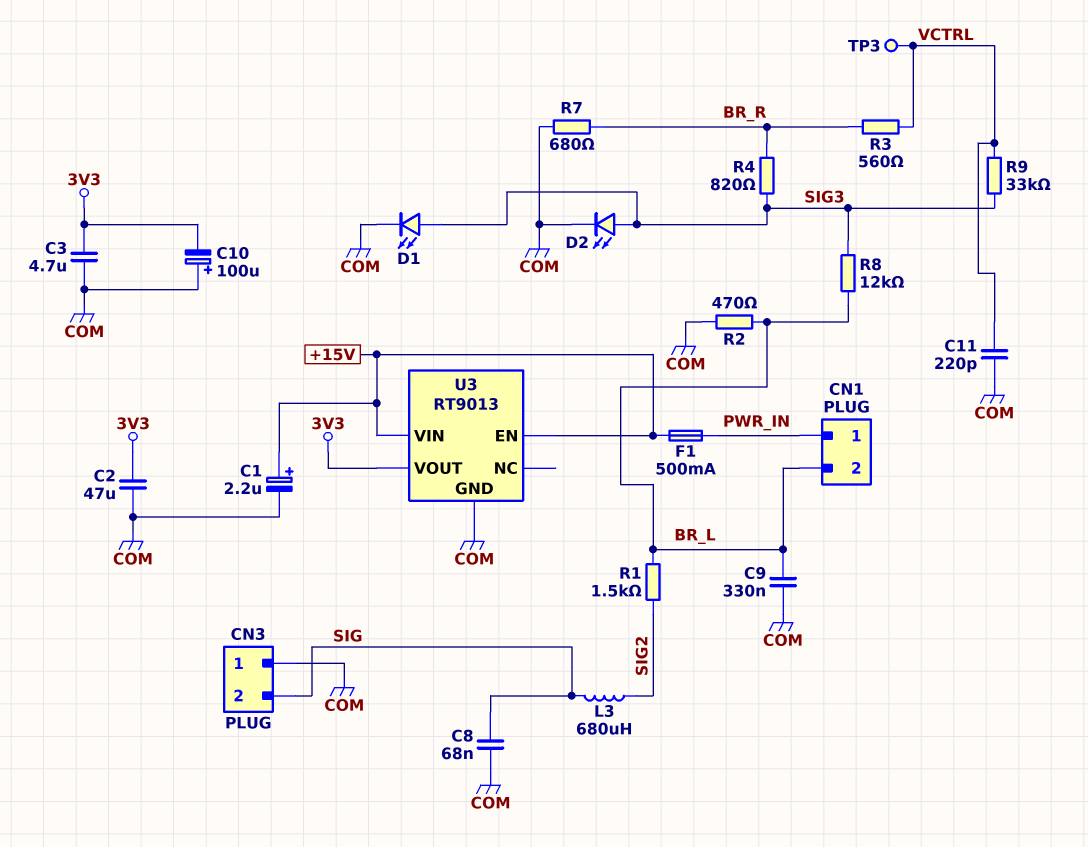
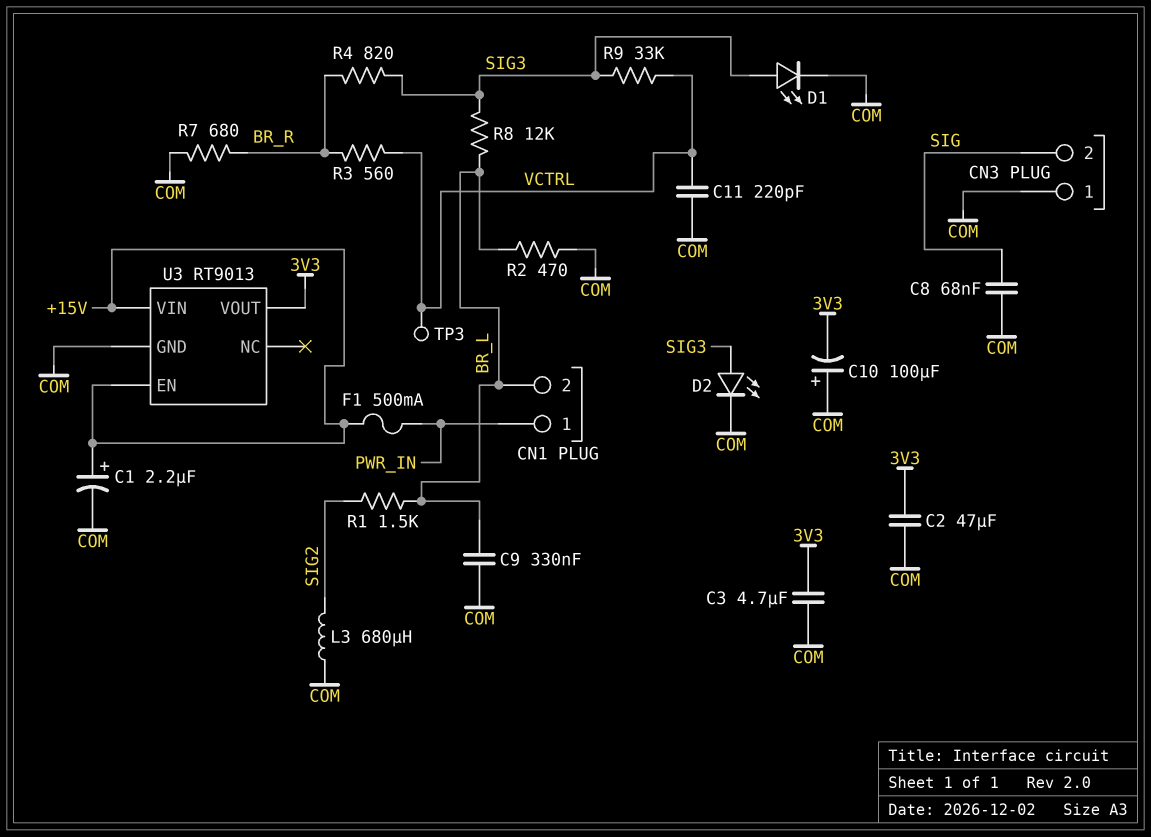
L3: 680uH (SIG, SIG2) -> 680uH (COM, SIG2)

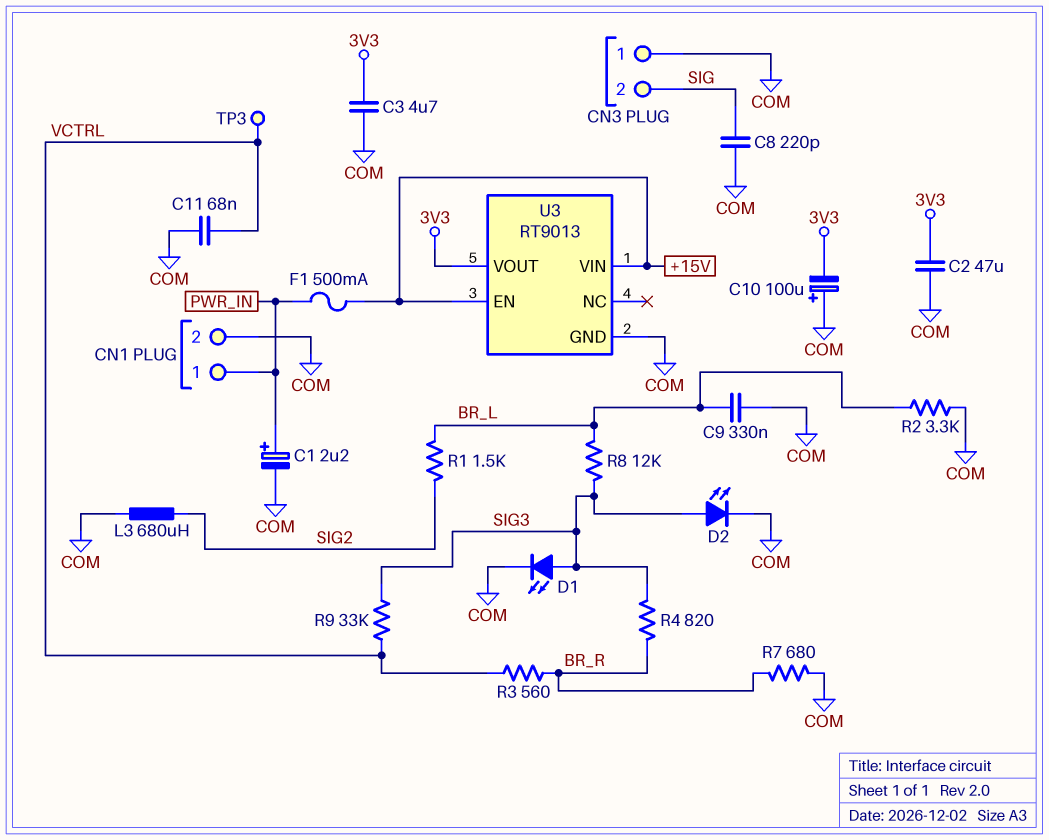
C1: 2.2uF (plus +15V, minus COM) -> 2.2uF (plus PWR_IN, minus COM)
C8: 68nF (COM, SIG) -> 220pF (COM, SIG)
C11: 220pF (COM, VCTRL) -> 68nF (COM, VCTRL)
CN1 pin 2: BR_L -> COM
R2: 470 (BR_L, COM) -> 3.3k (BR_L, COM)

